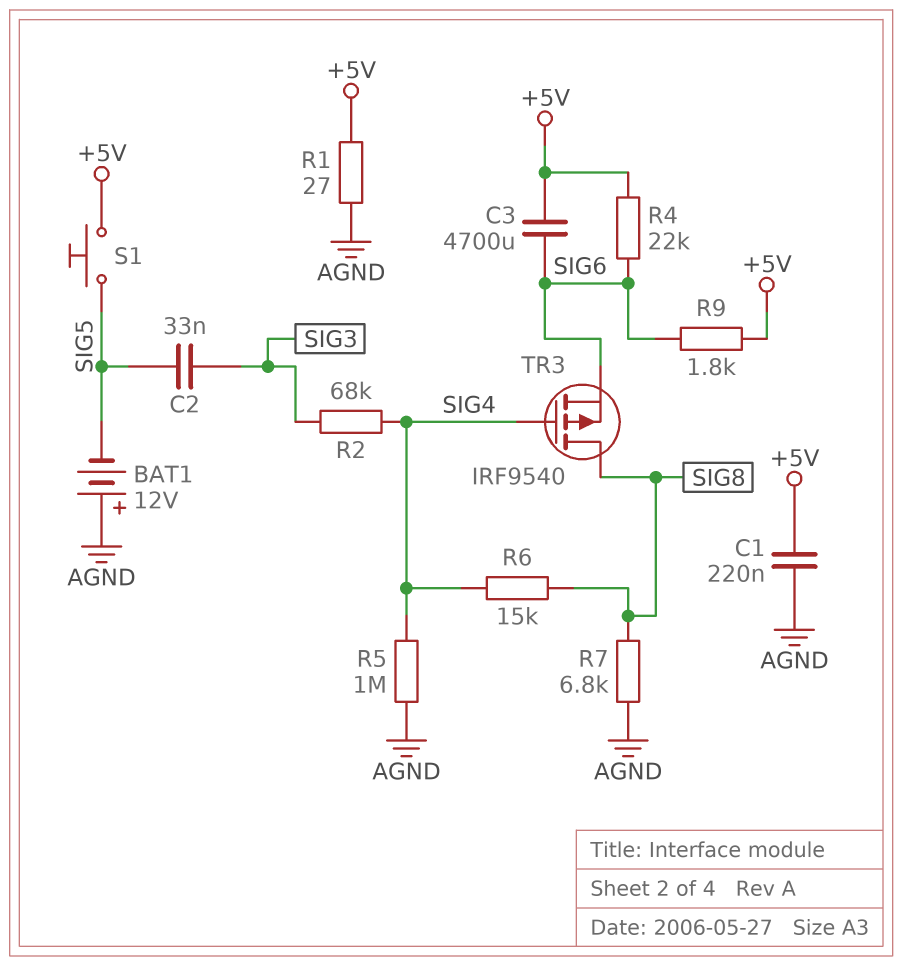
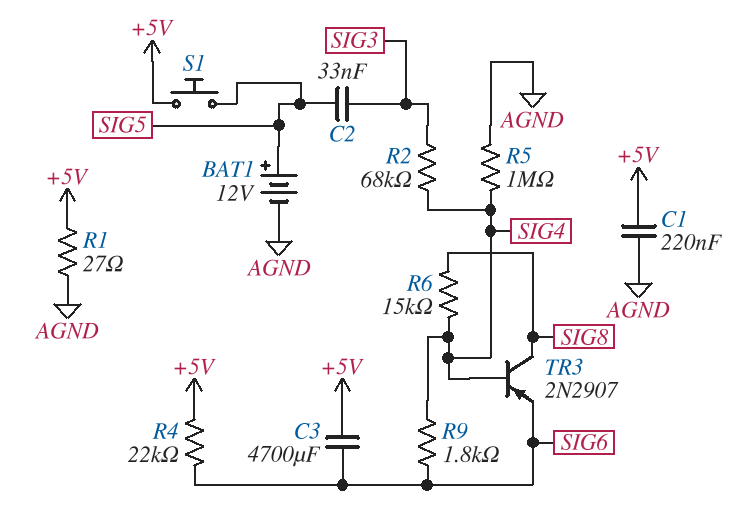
BAT1: 12V (plus AGND, minus SIG5) -> 12V (plus SIG5, minus AGND)
R7: 6.8k (AGND, SIG8) -> none
R9: 1.8k (+5V, SIG6) -> 1.8k (SIG4, SIG6)
TR3: PMOS IRF9540 (G SIG4, D SIG8, S SIG6) -> PNP 2N2907 (B SIG4, C SIG8, E SIG6)

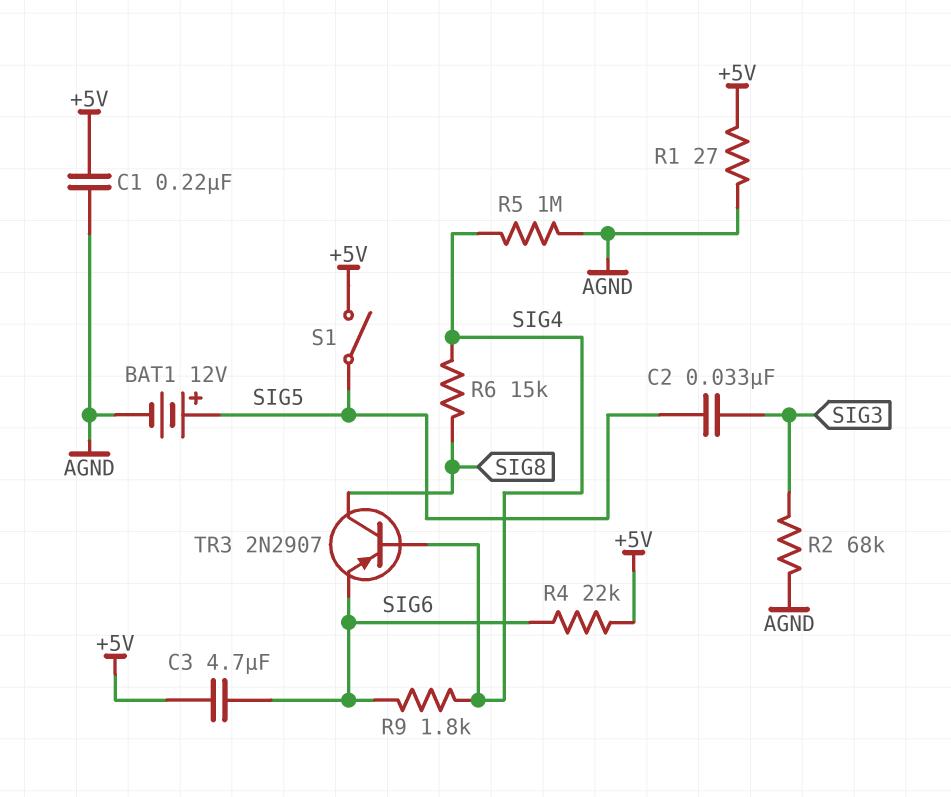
C3: 4700uF (+5V, SIG6) -> 4.7uF (+5V, SIG6)
R2: 68k (SIG3, SIG4) -> 68k (AGND, SIG3)
S1: button (+5V, SIG5) -> switch (+5V, SIG5)

